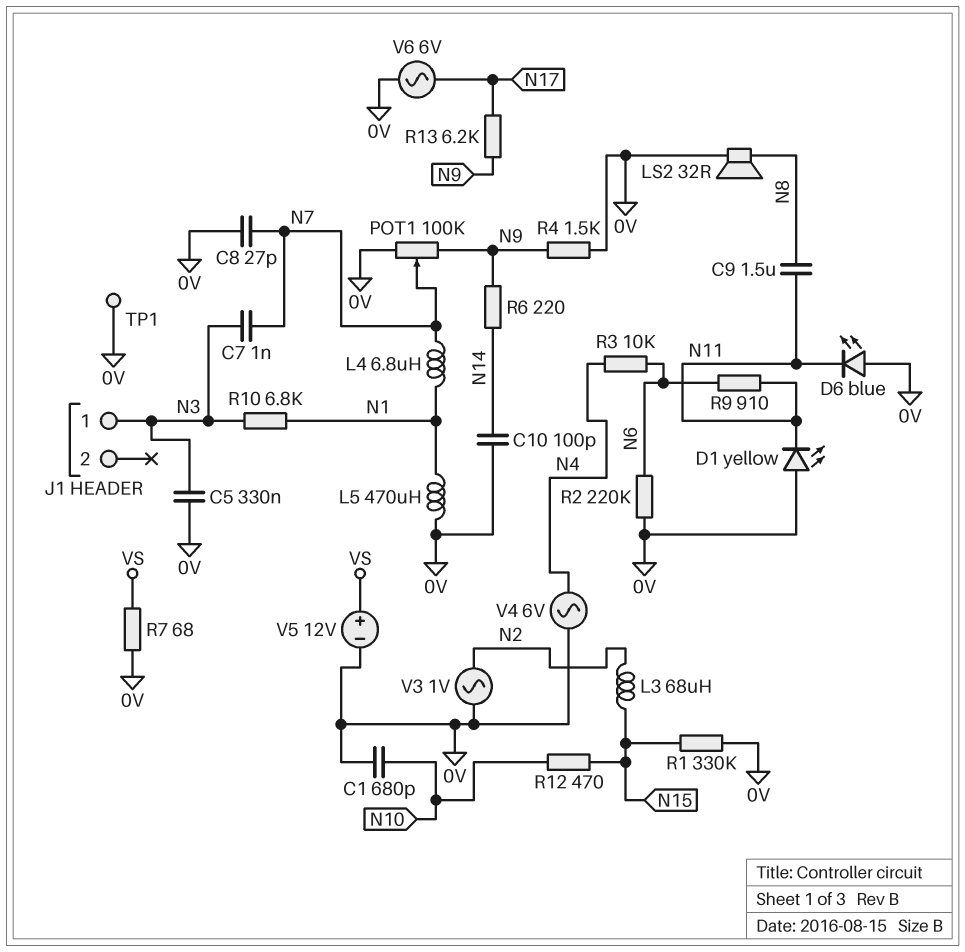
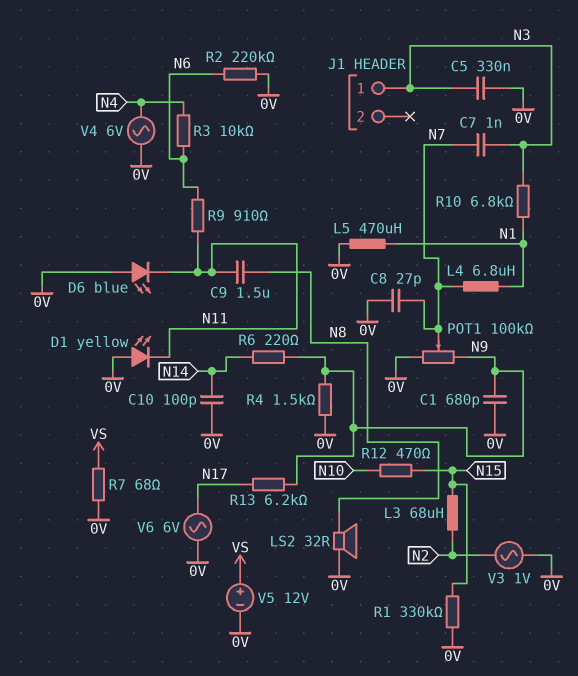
C1: 680pF (0V, N10) -> 680pF (0V, N9)
TP1: test point (0V) -> none

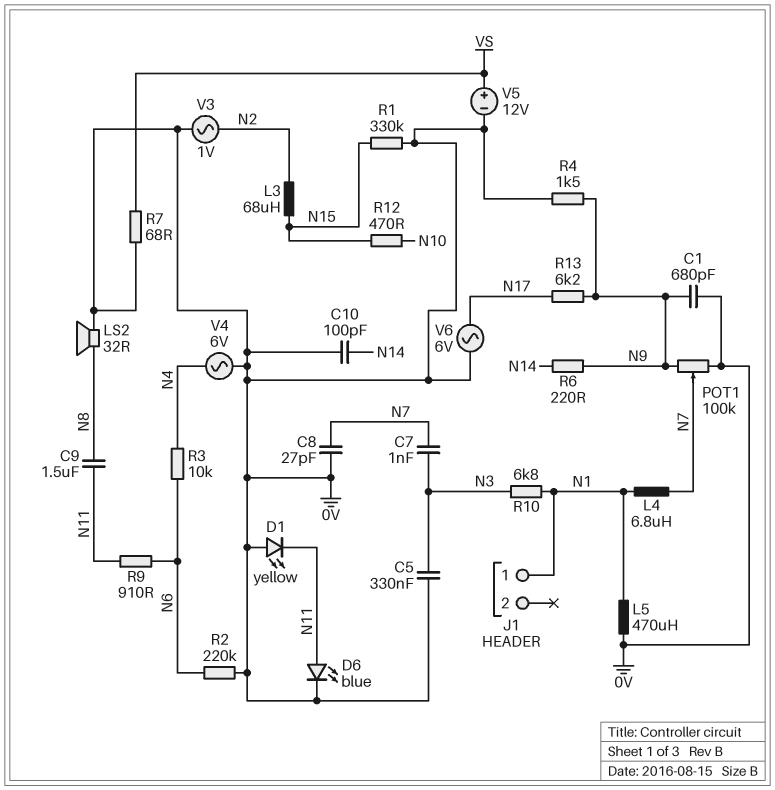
D6: LED blue (A 0V, K N11) -> LED blue (A N11, K 0V)
J1 pin 1: N3 -> N1

